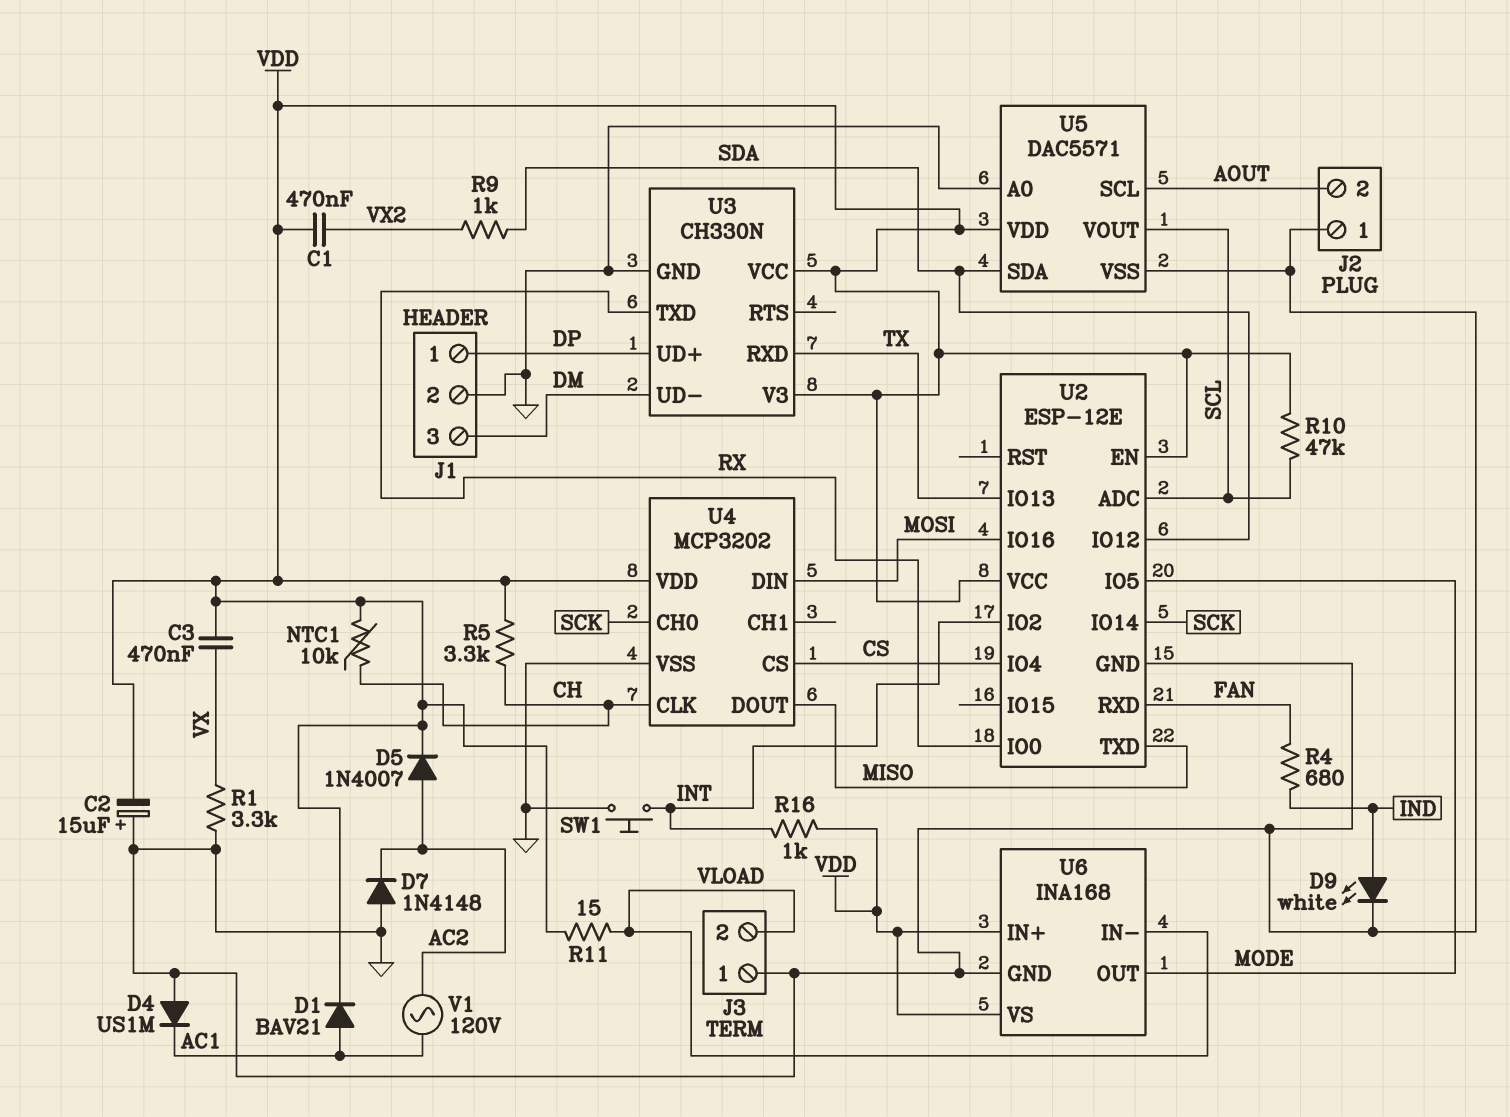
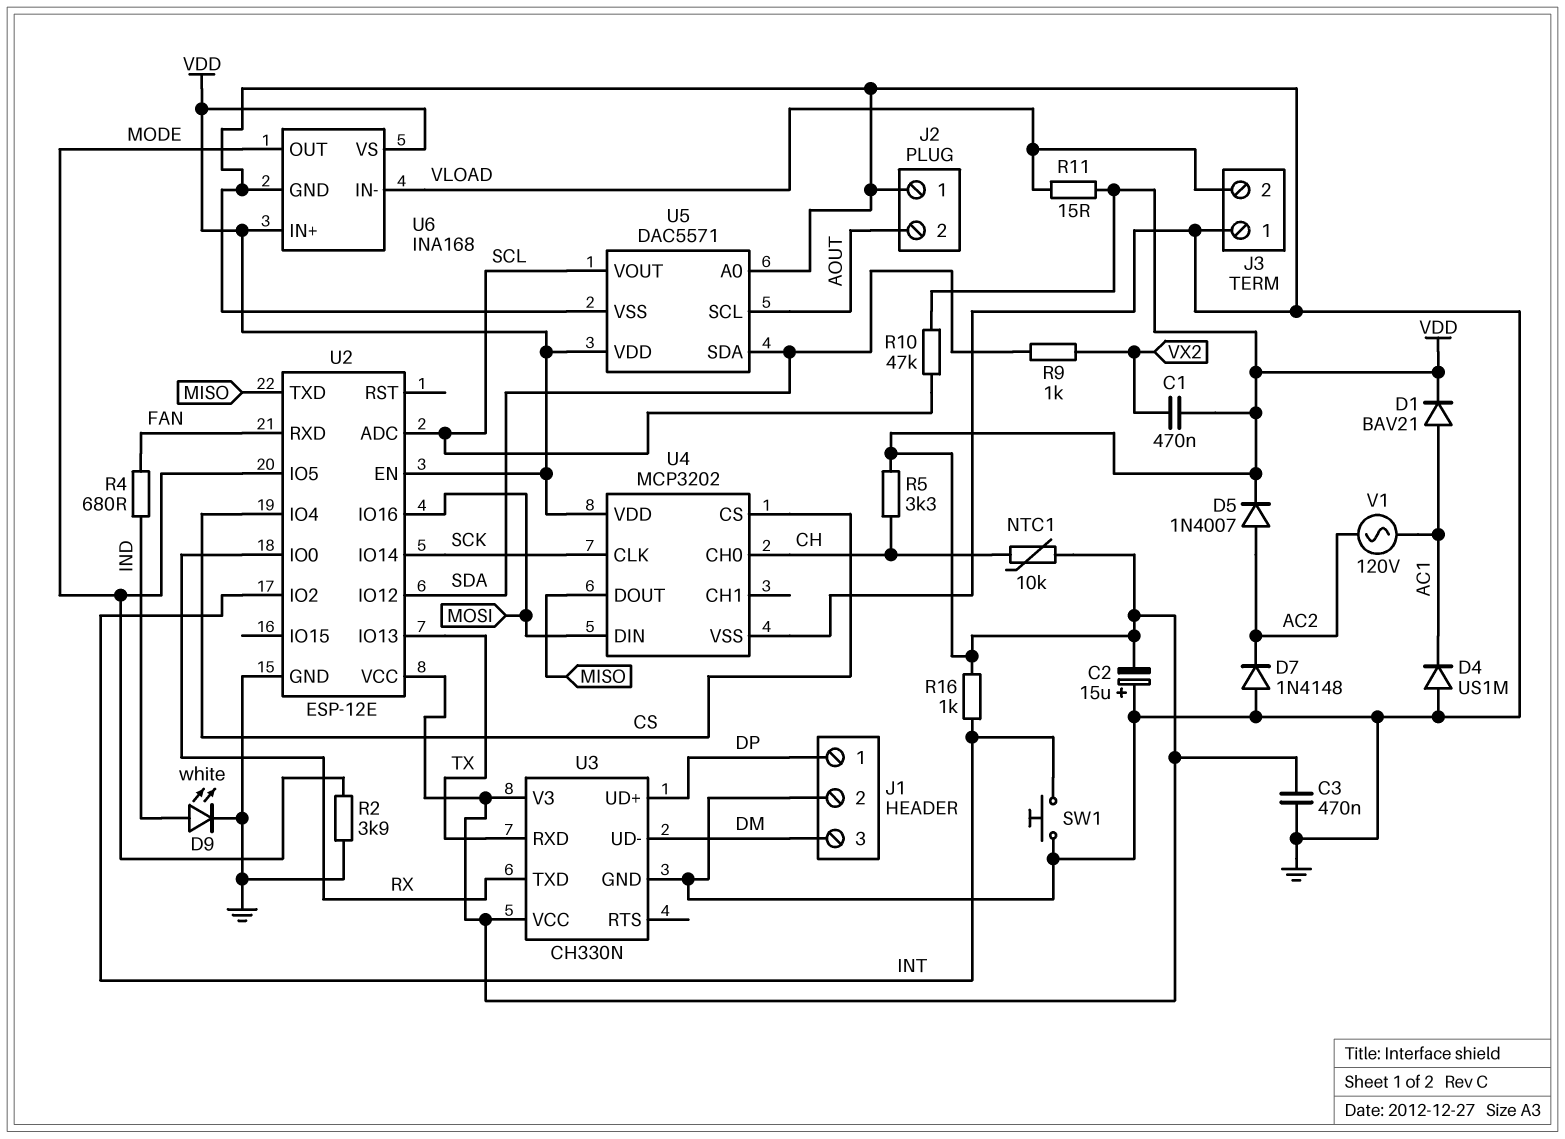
C3: 470nF (VDD, VX) -> 470nF (GND, VDD)
R1: 3.3k (GND, VX) -> none
R2: none -> 3.9k (GND, MODE)
U4 pin CH0: SCK -> CH
U4 pin CLK: CH -> SCK

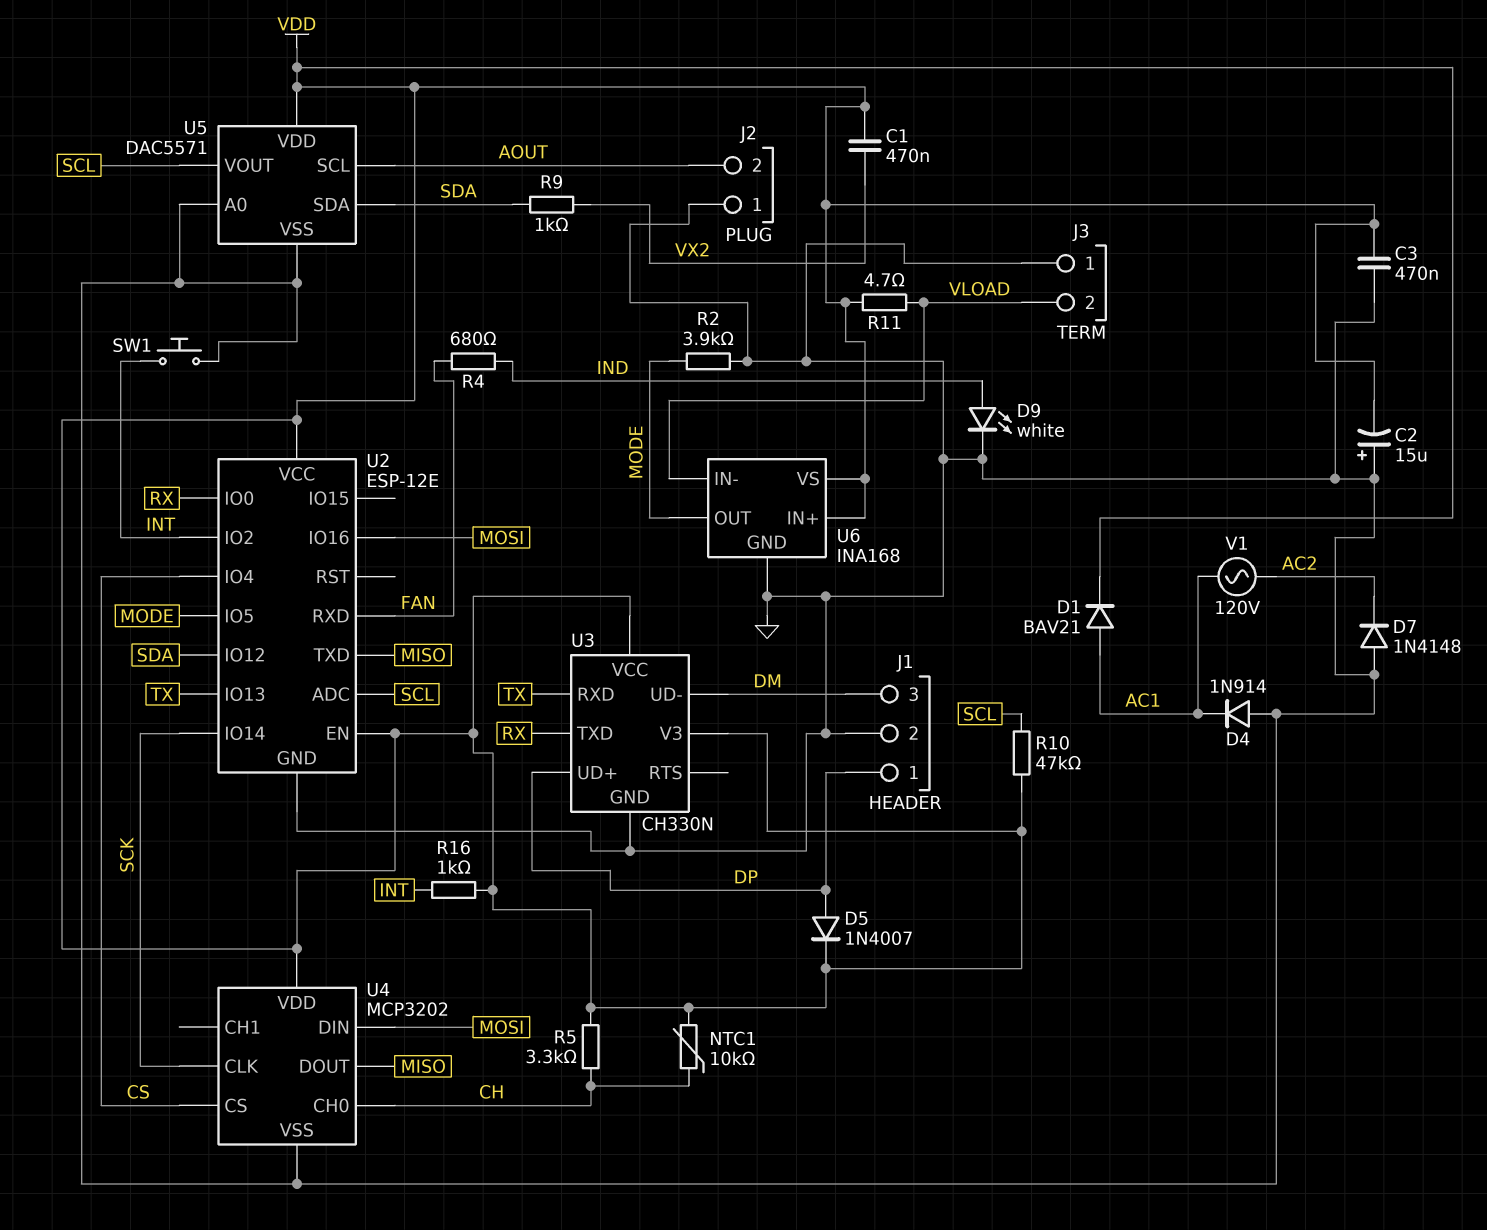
D4: diode US1M (A GND, K AC1) -> diode 1N914 (A GND, K AC1)
D5: diode 1N4007 (A AC2, K VDD) -> diode 1N4007 (A DP, K VDD)
R11: 15 (VDD, VLOAD) -> 4.7 (VDD, VLOAD)

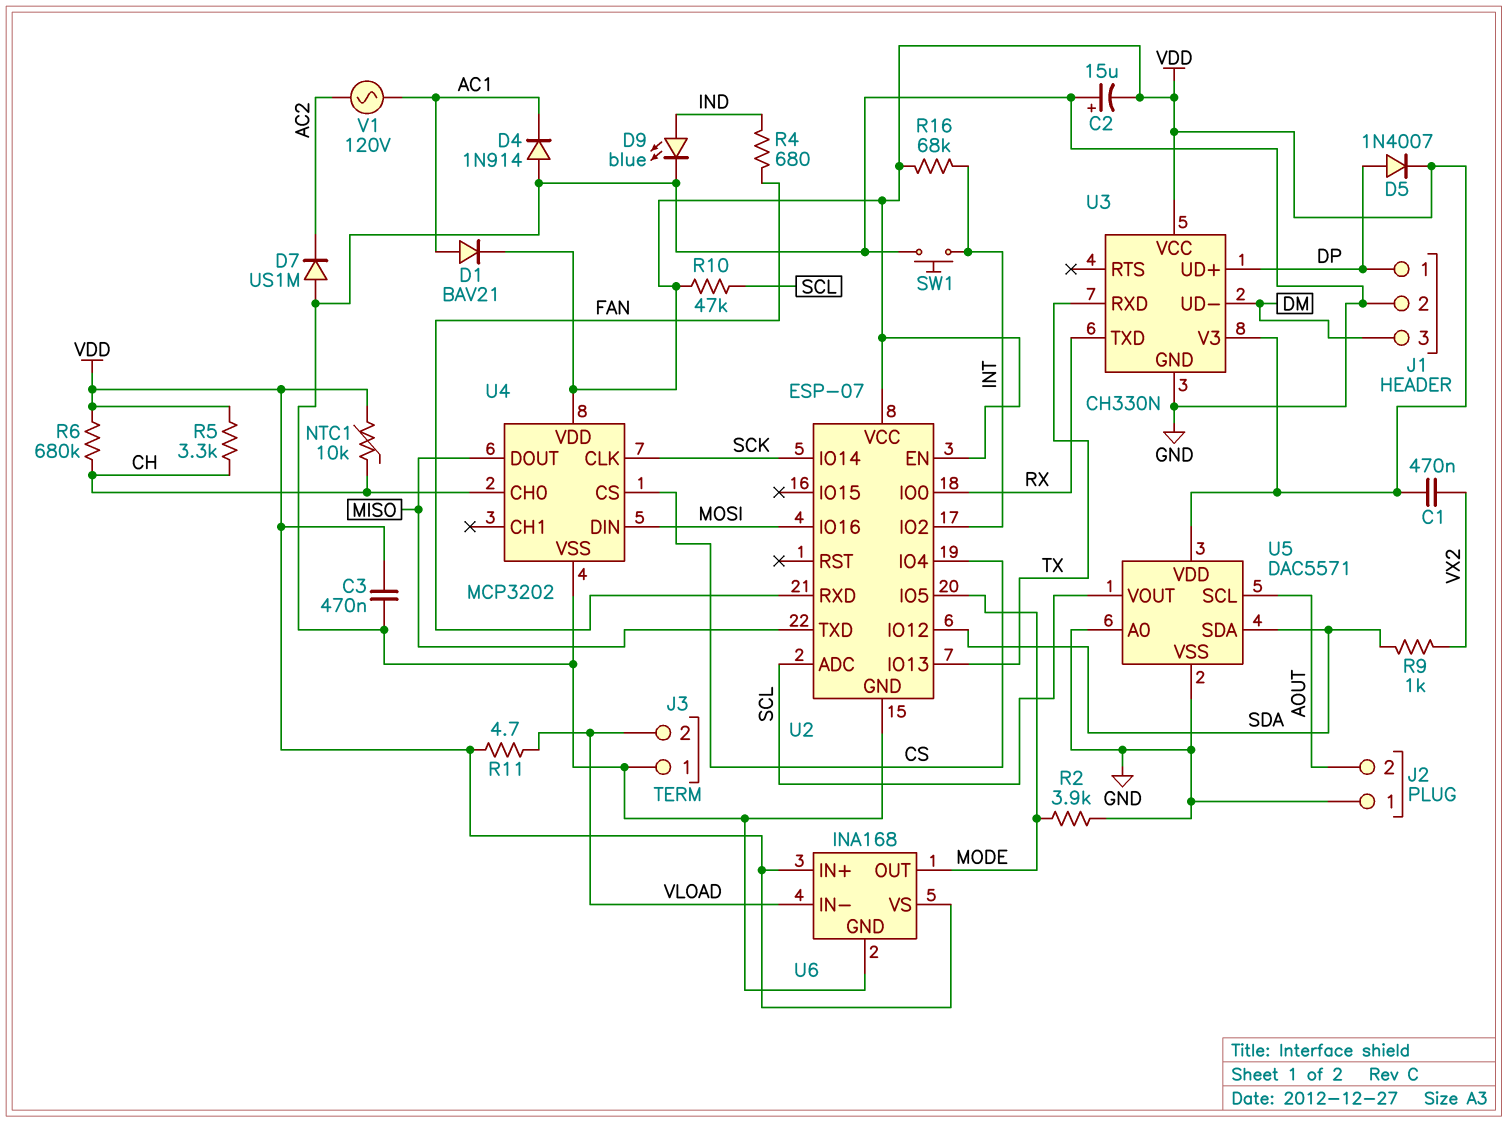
D7: diode 1N4148 (A GND, K AC2) -> diode US1M (A GND, K AC2)
D9: LED white (A IND, K GND) -> LED blue (A IND, K GND)
R6: none -> 680k (CH, VDD)
R16: 1k (INT, VDD) -> 68k (INT, VDD)
U2: ESP-12E -> ESP-07

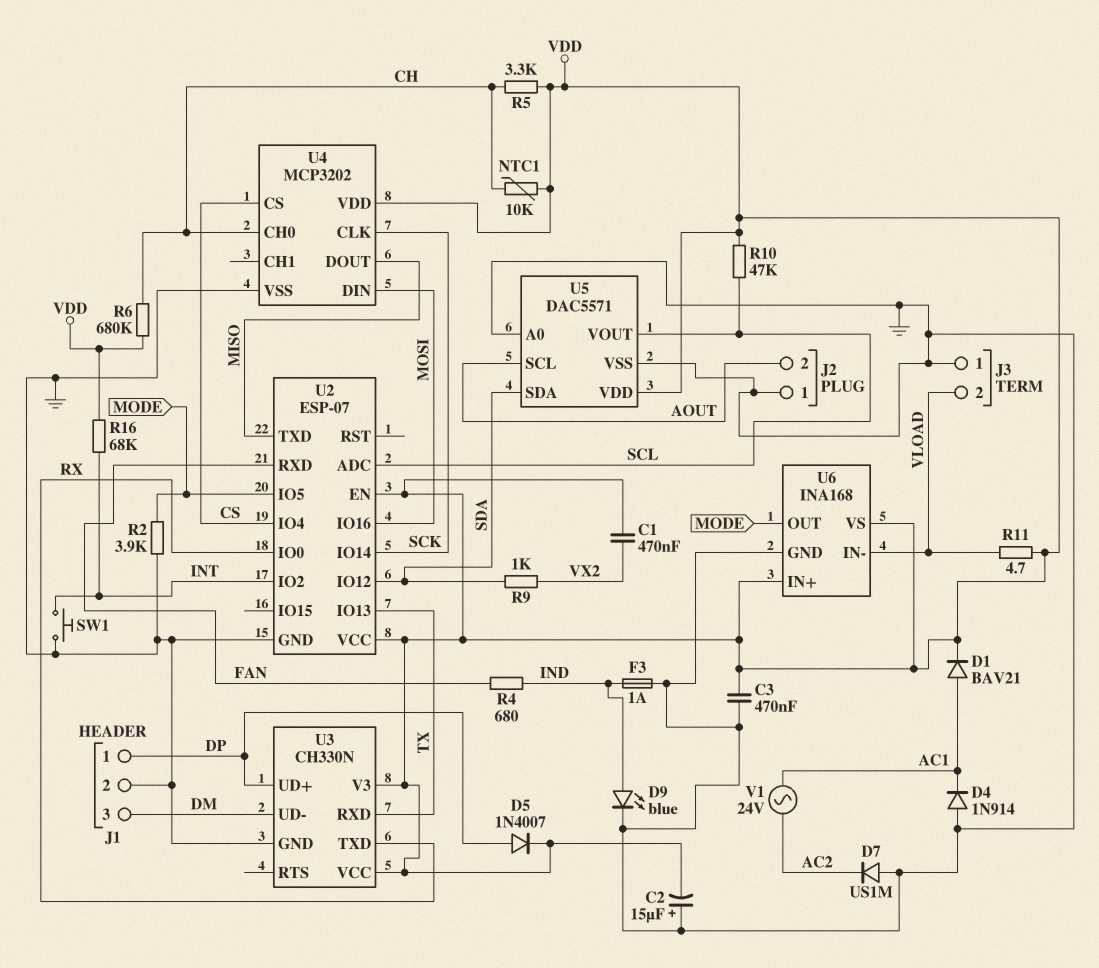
F3: none -> 1A (GND, IND)
V1: AC 120V (AC1, AC2) -> AC 24V (AC1, AC2)

